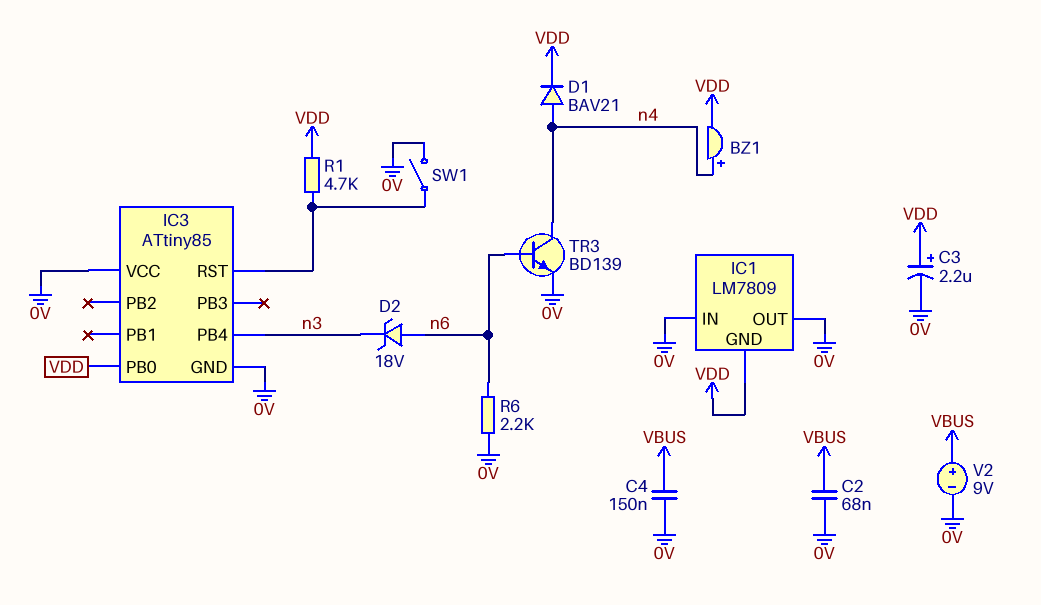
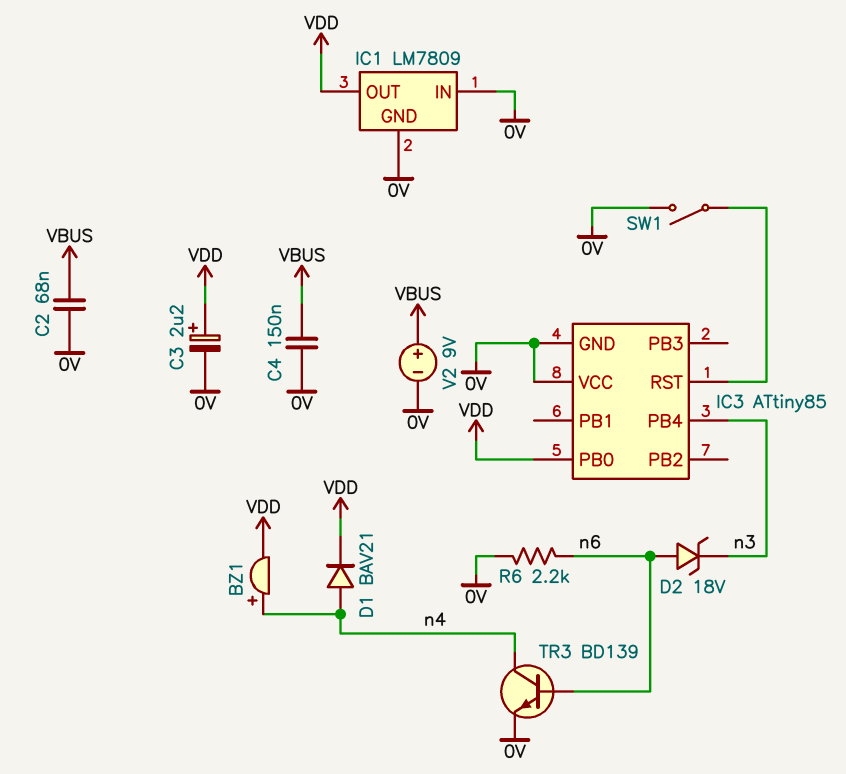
IC1 pin GND: VDD -> 0V
IC1 pin OUT: 0V -> VDD
R1: 4.7k (IC3/RST, VDD) -> none

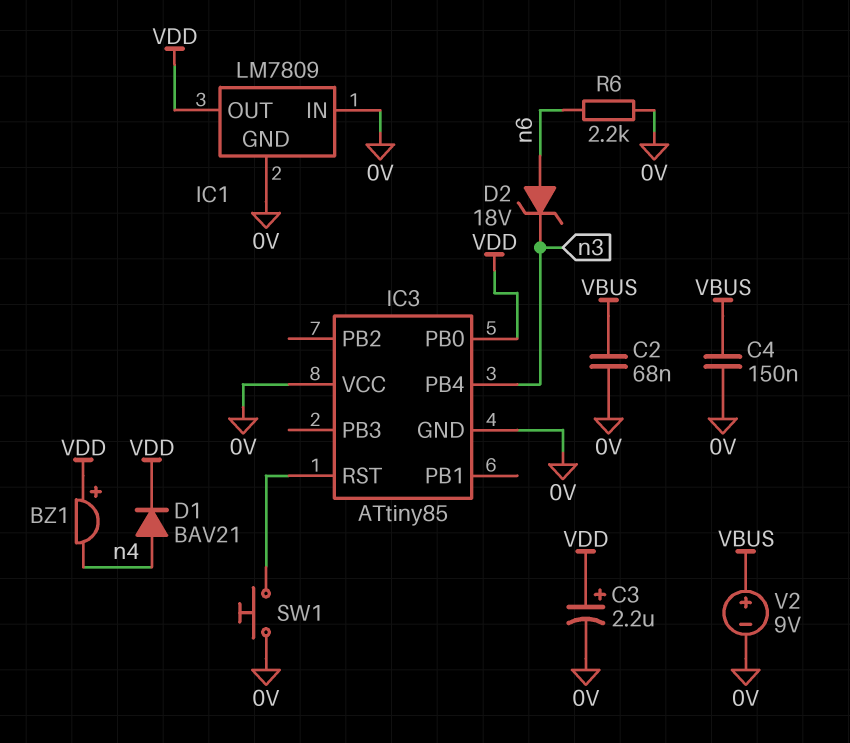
BZ1: buzzer (plus n4, minus VDD) -> buzzer (plus VDD, minus n4)
SW1: switch (0V, IC3/RST) -> button (0V, IC3/RST)
TR3: NPN BD139 (B n6, C n4, E 0V) -> none

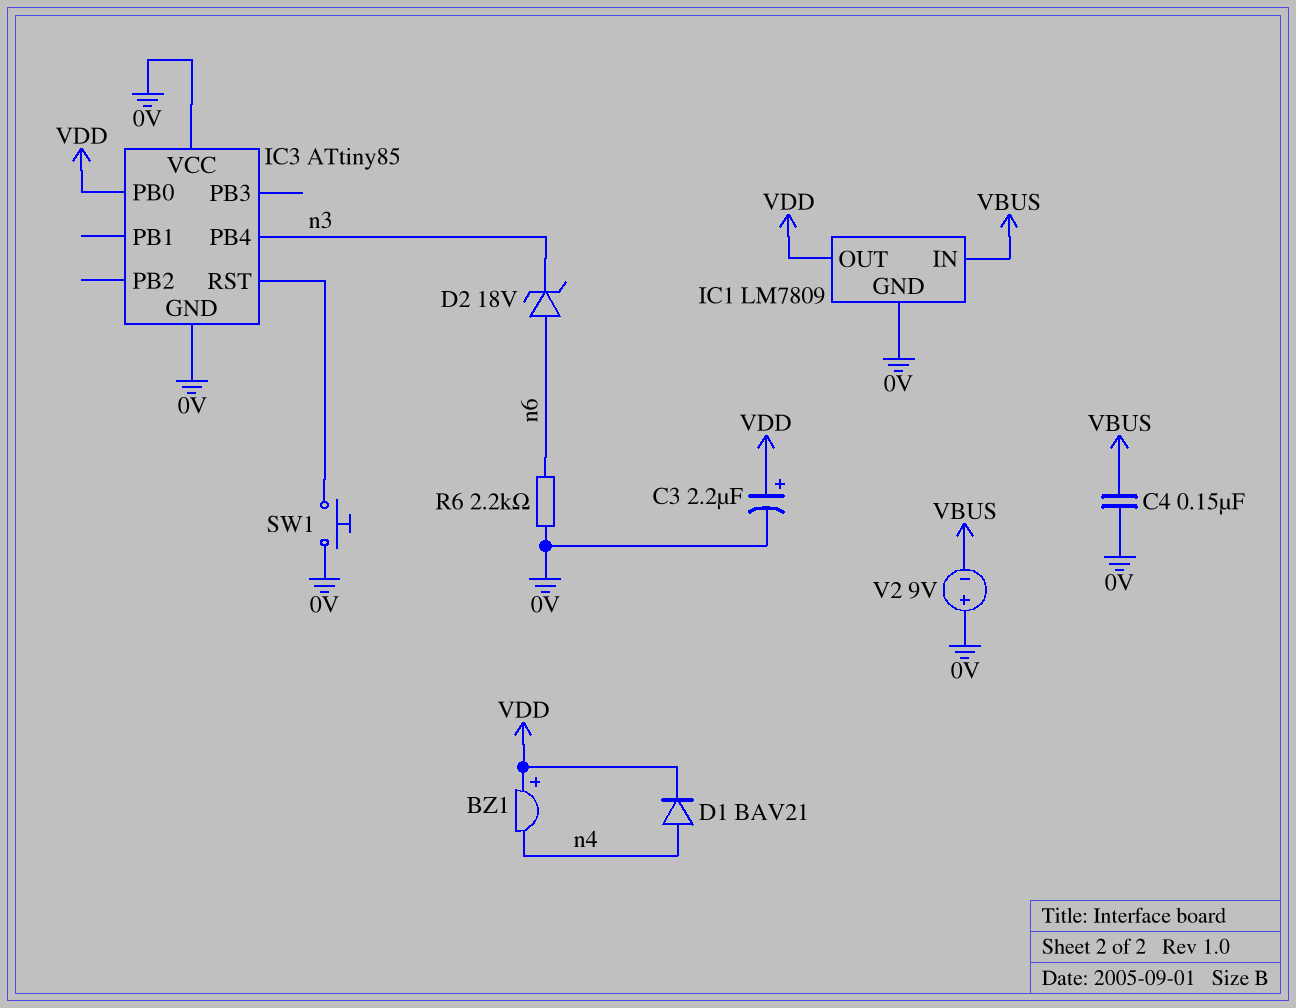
C2: 68nF (0V, VBUS) -> none
IC1 pin IN: 0V -> VBUS
V2: 9V (plus VBUS, minus 0V) -> 9V (plus 0V, minus VBUS)

